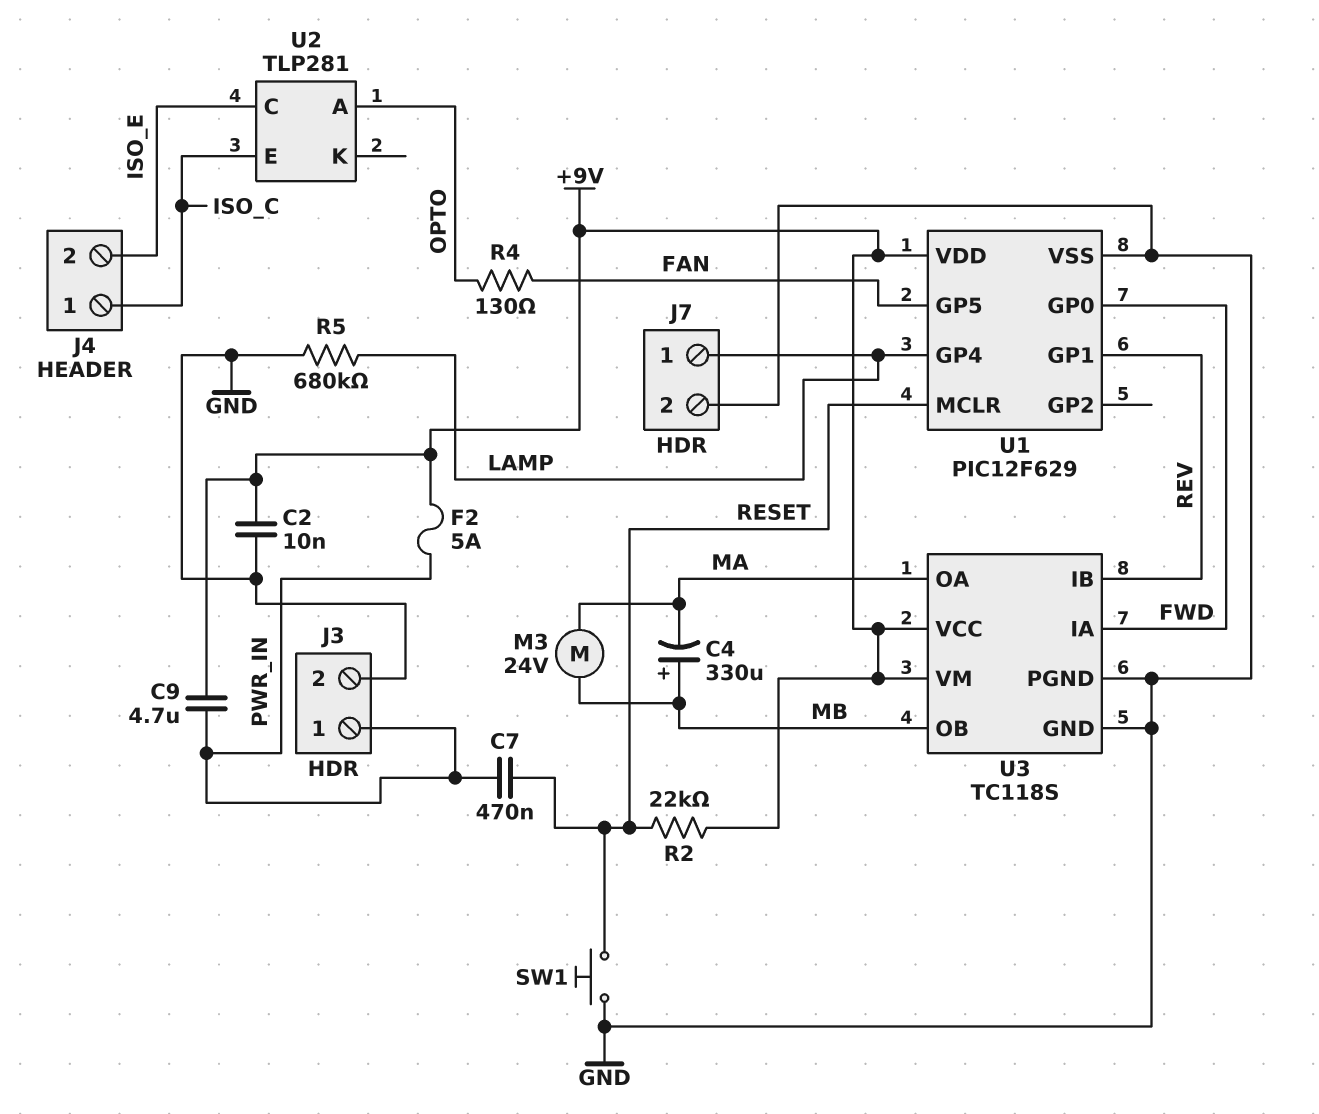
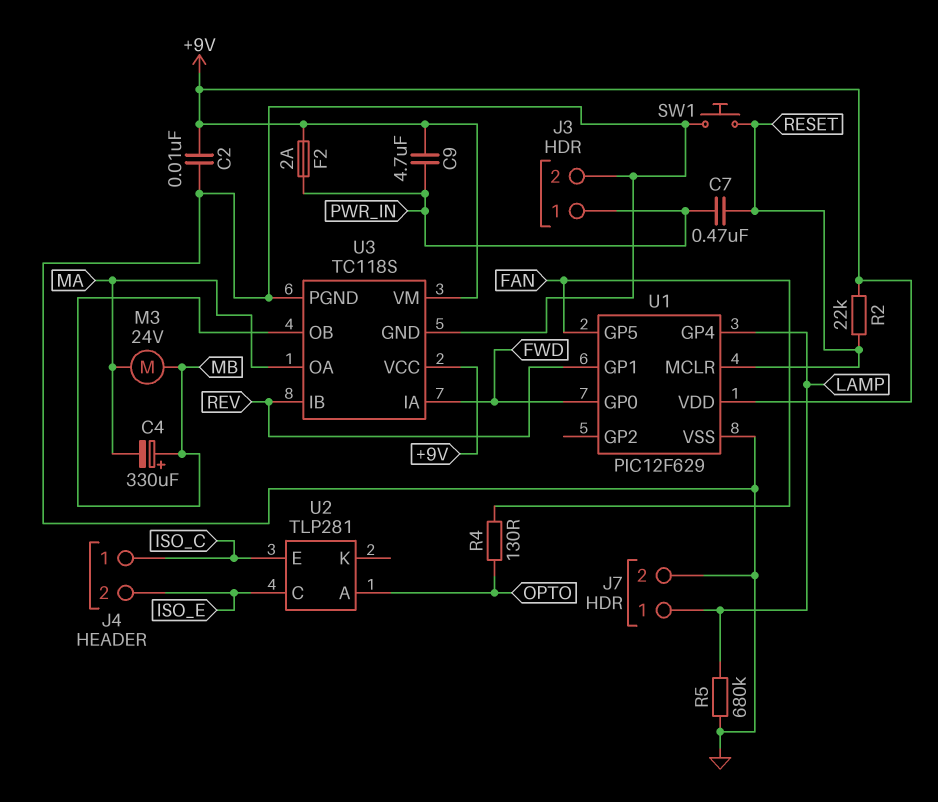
F2: 5A (+9V, PWR_IN) -> 2A (+9V, PWR_IN)

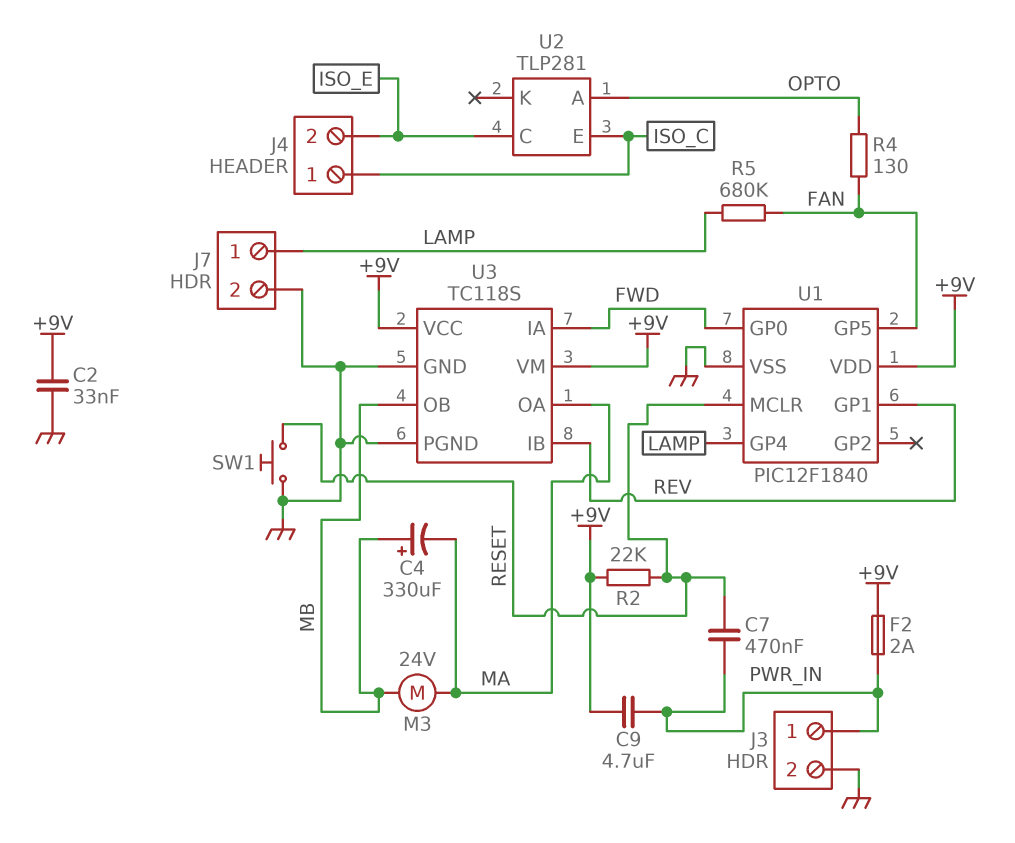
C2: 10nF (+9V, GND) -> 33nF (+9V, GND)
R5: 680k (GND, LAMP) -> 680k (FAN, LAMP)
U1: PIC12F629 -> PIC12F1840

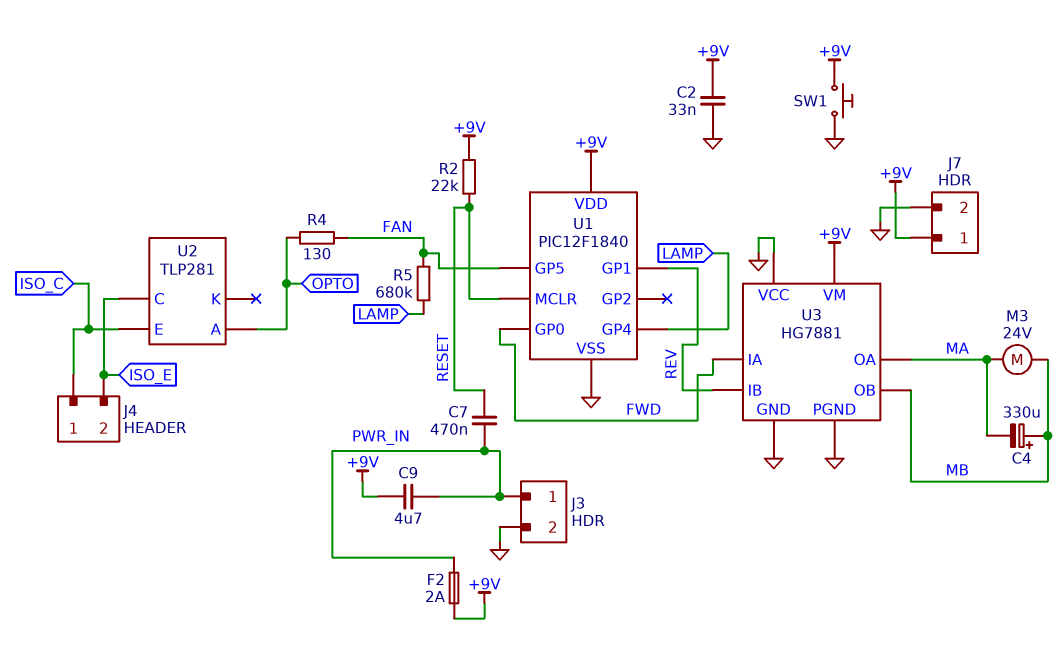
J7 pin 1: LAMP -> +9V
SW1: button (GND, RESET) -> button (+9V, GND)
U3: TC118S -> HG7881
U3 pin VCC: +9V -> GND

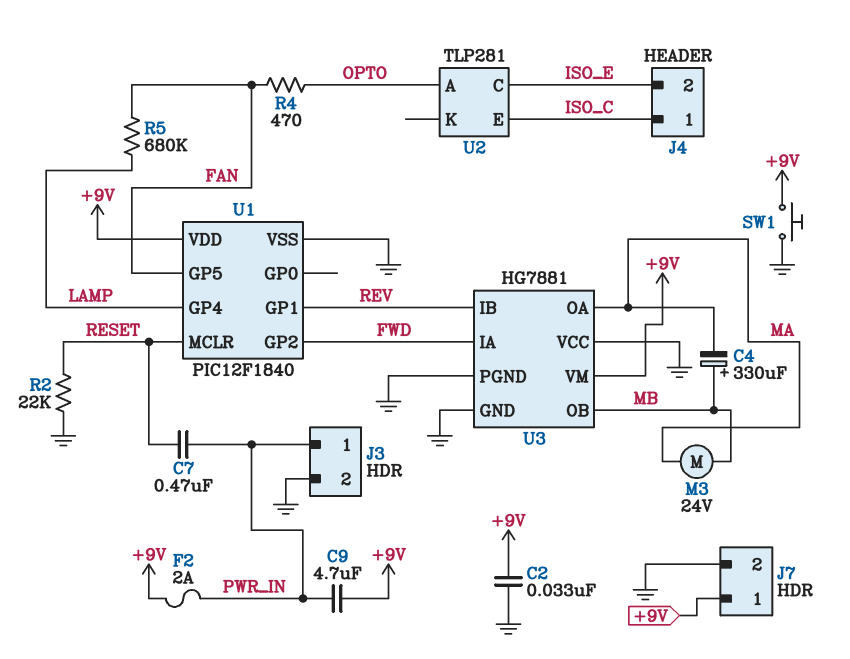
R2: 22k (+9V, RESET) -> 22k (GND, RESET)
R4: 130 (FAN, OPTO) -> 470 (FAN, OPTO)
U1 pin GP0: FWD -> none
U1 pin GP2: none -> FWD

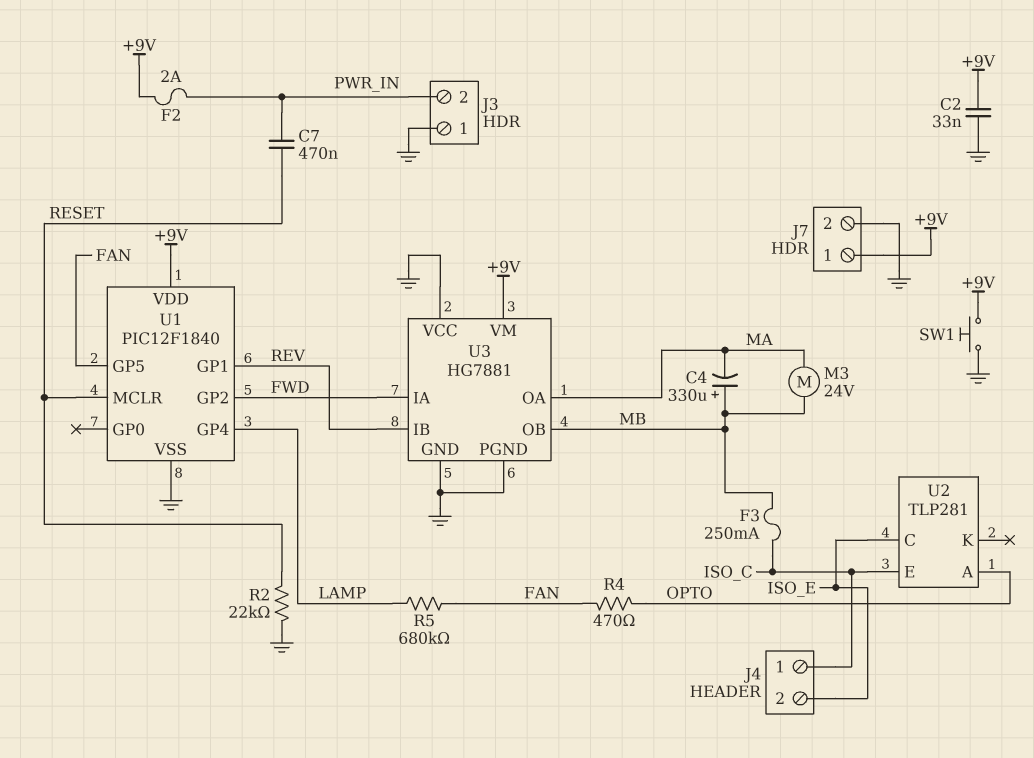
C9: 4.7uF (+9V, PWR_IN) -> none
F3: none -> 250mA (ISO_C, MB)
J3 pin 1: PWR_IN -> GND
J3 pin 2: GND -> PWR_IN

